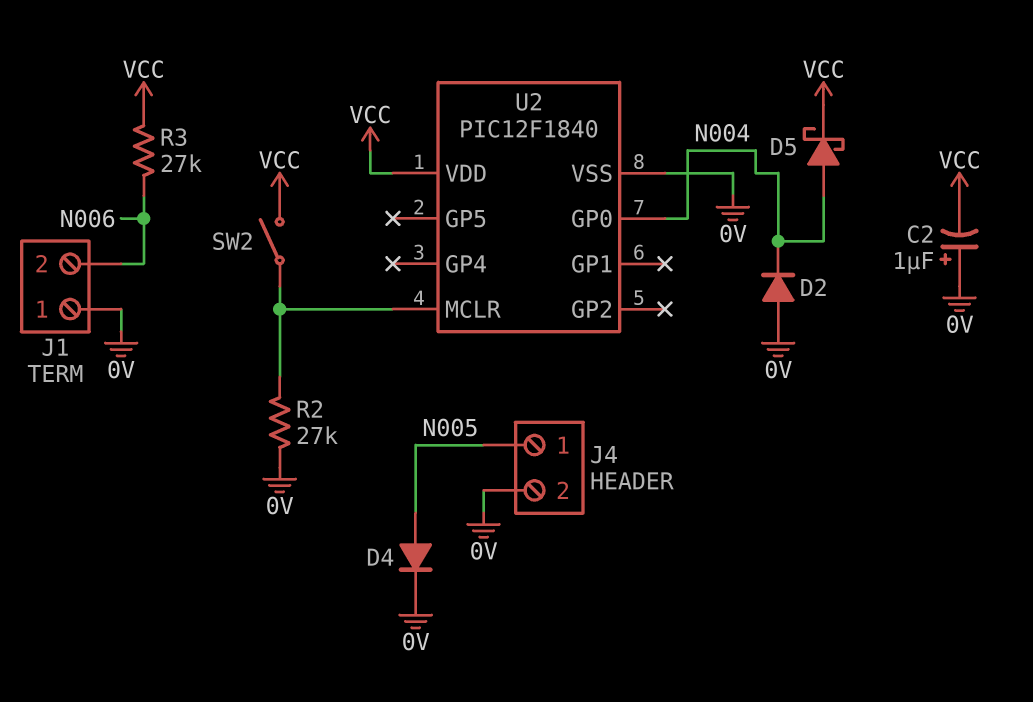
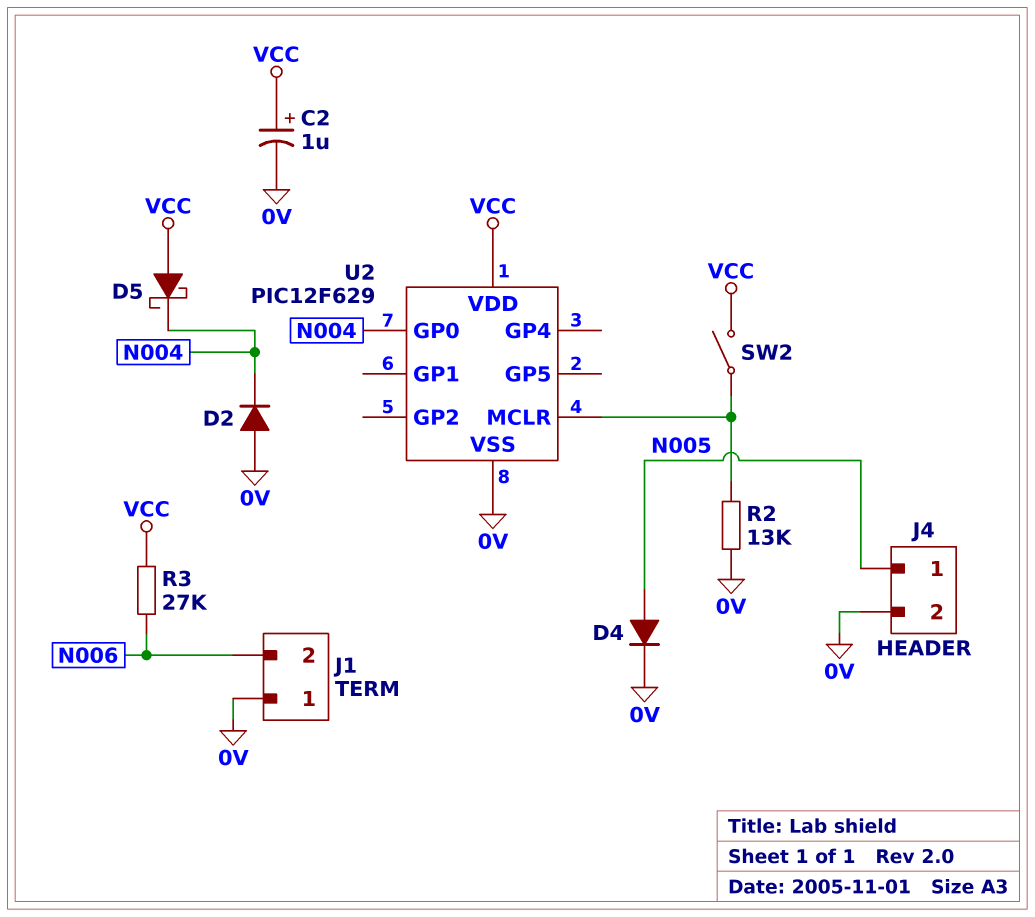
C2: 1uF (plus 0V, minus VCC) -> 1uF (plus VCC, minus 0V)
D5: schottky (A N004, K VCC) -> schottky (A VCC, K N004)
R2: 27k (0V, U2/MCLR) -> 13k (0V, U2/MCLR)
U2: PIC12F1840 -> PIC12F629

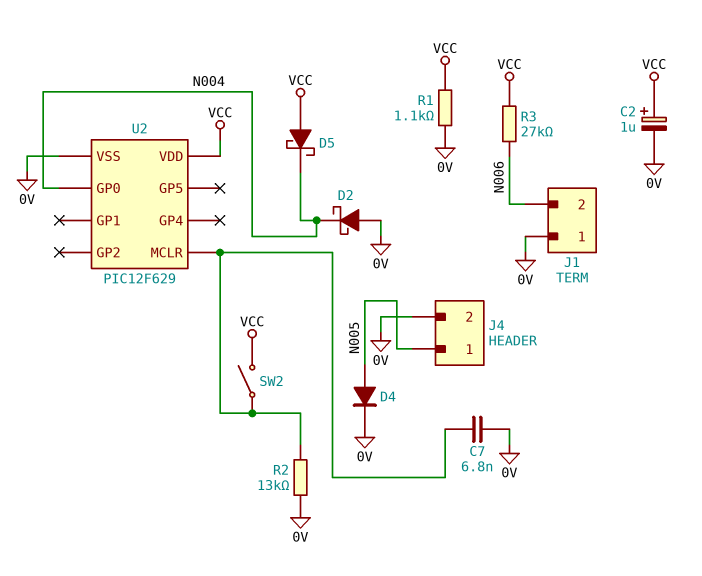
C7: none -> 6.8nF (0V, U2/MCLR)
D2: diode (A 0V, K N004) -> schottky (A 0V, K N004)
R1: none -> 1.1k (0V, VCC)

